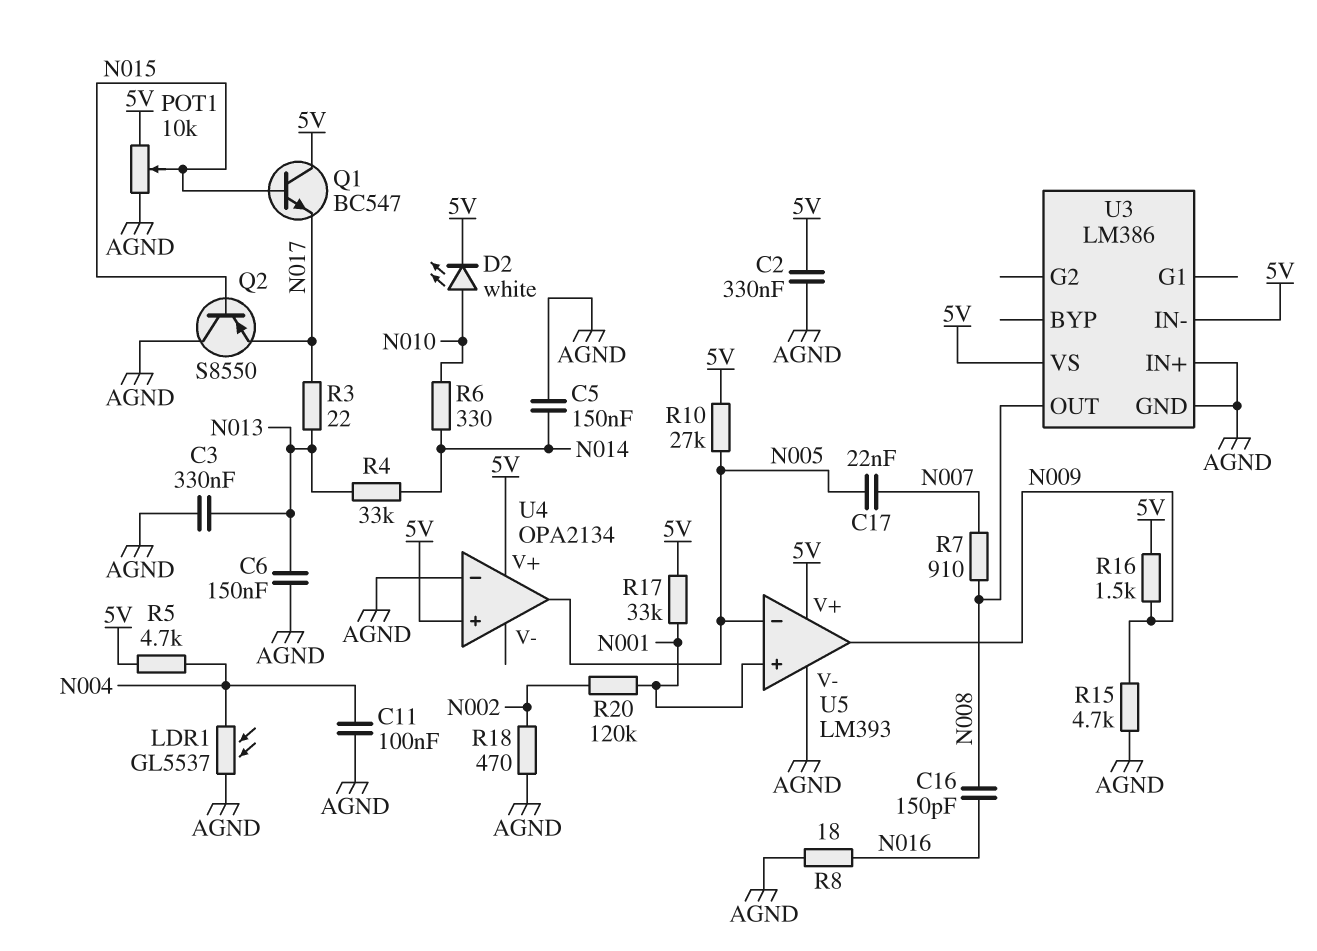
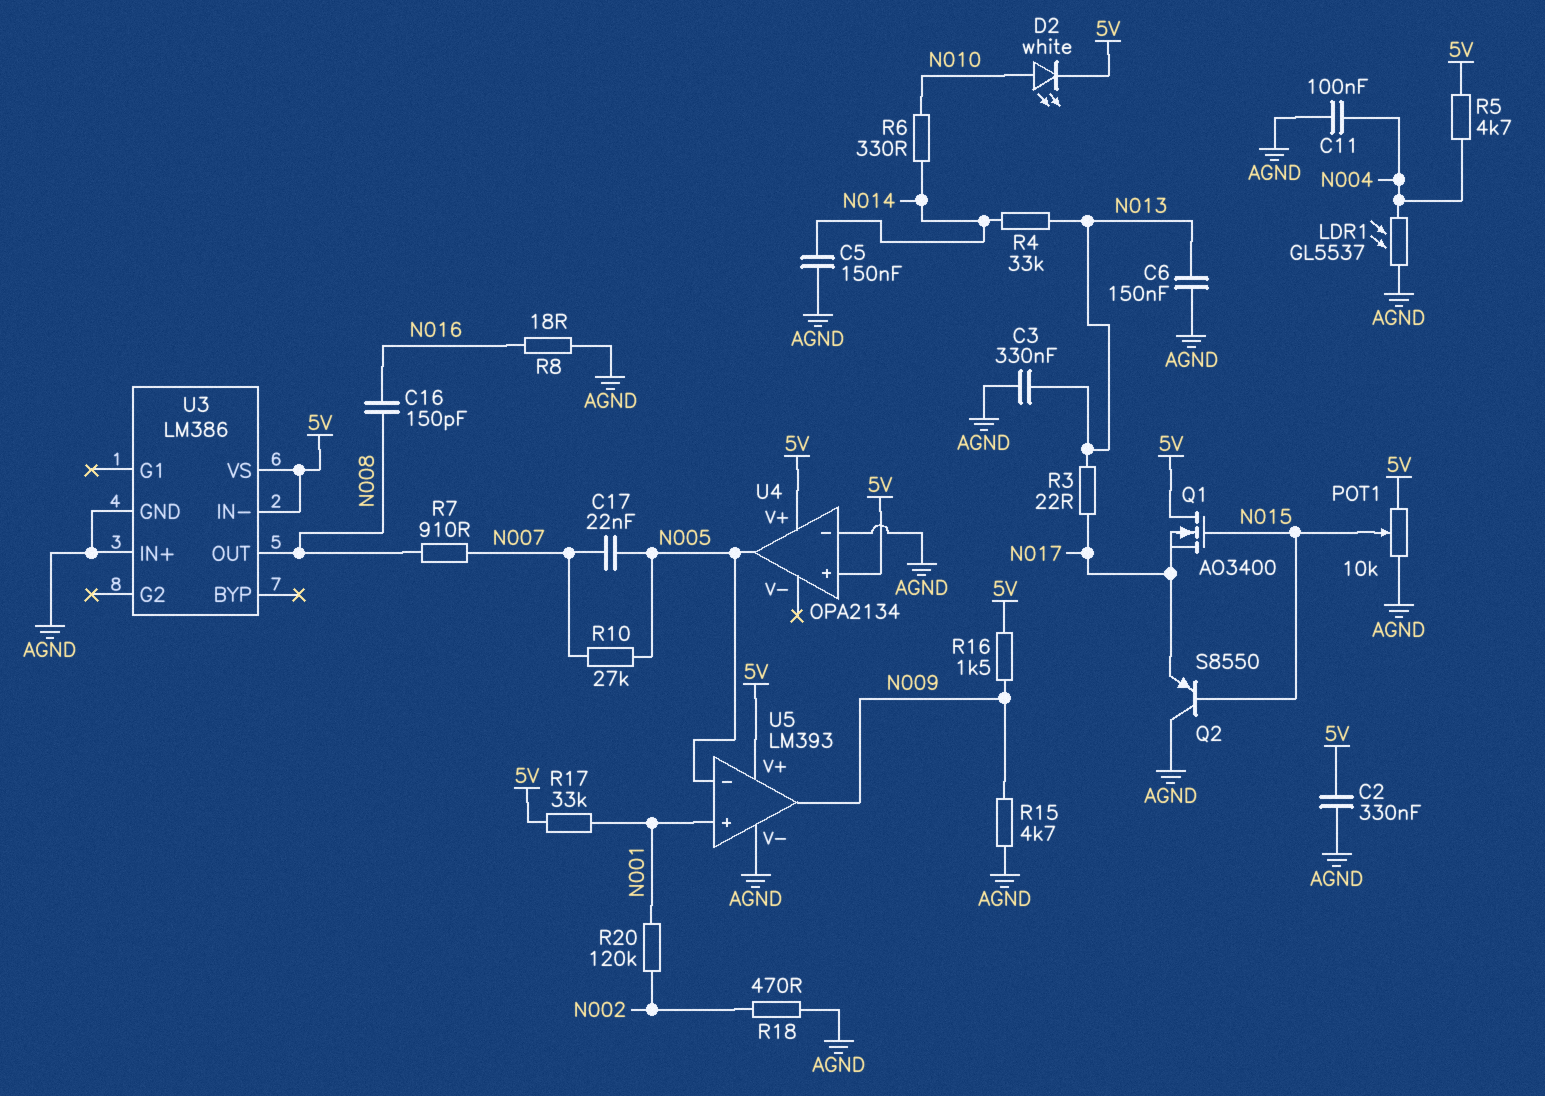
Q1: NPN BC547 (B N015, C 5V, E N017) -> NMOS AO3400 (G N015, D 5V, S N017)
R10: 27k (5V, N005) -> 27k (N005, N007)

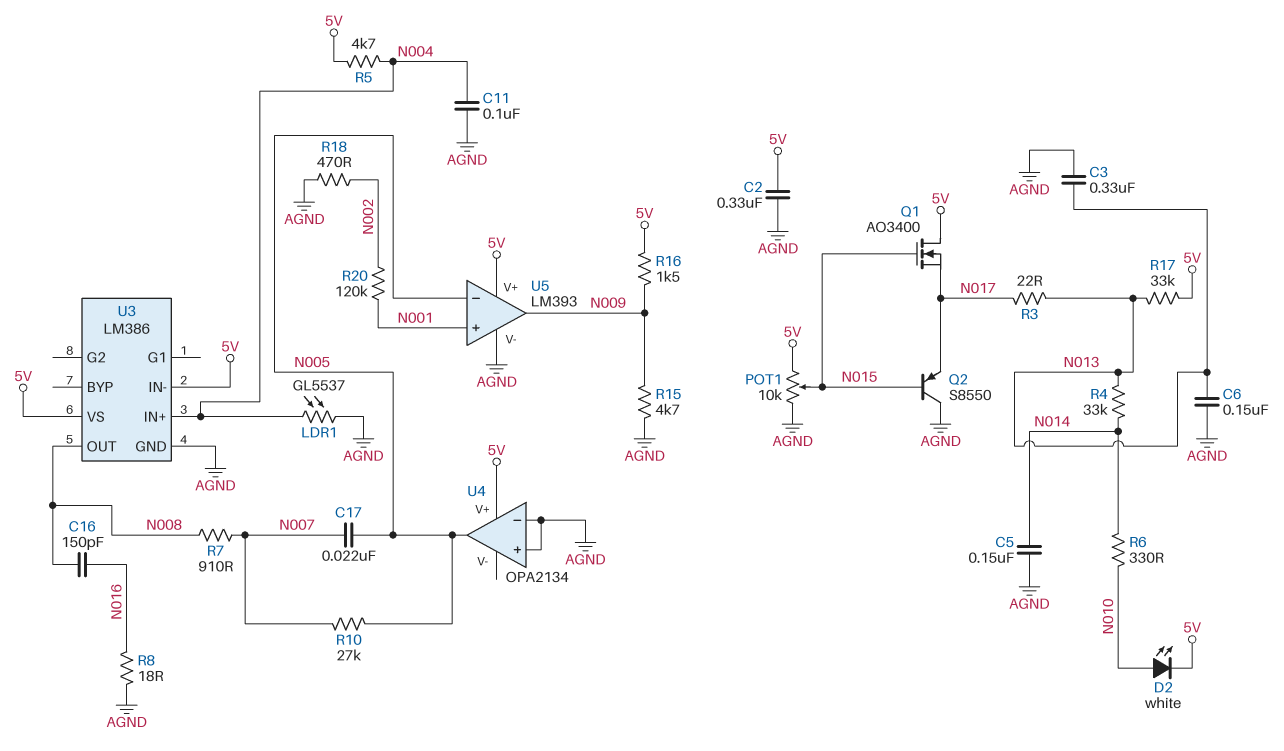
R17: 33k (5V, N001) -> 33k (5V, N013)
U3 pin IN+: AGND -> N004
U4 pin in+: 5V -> AGND

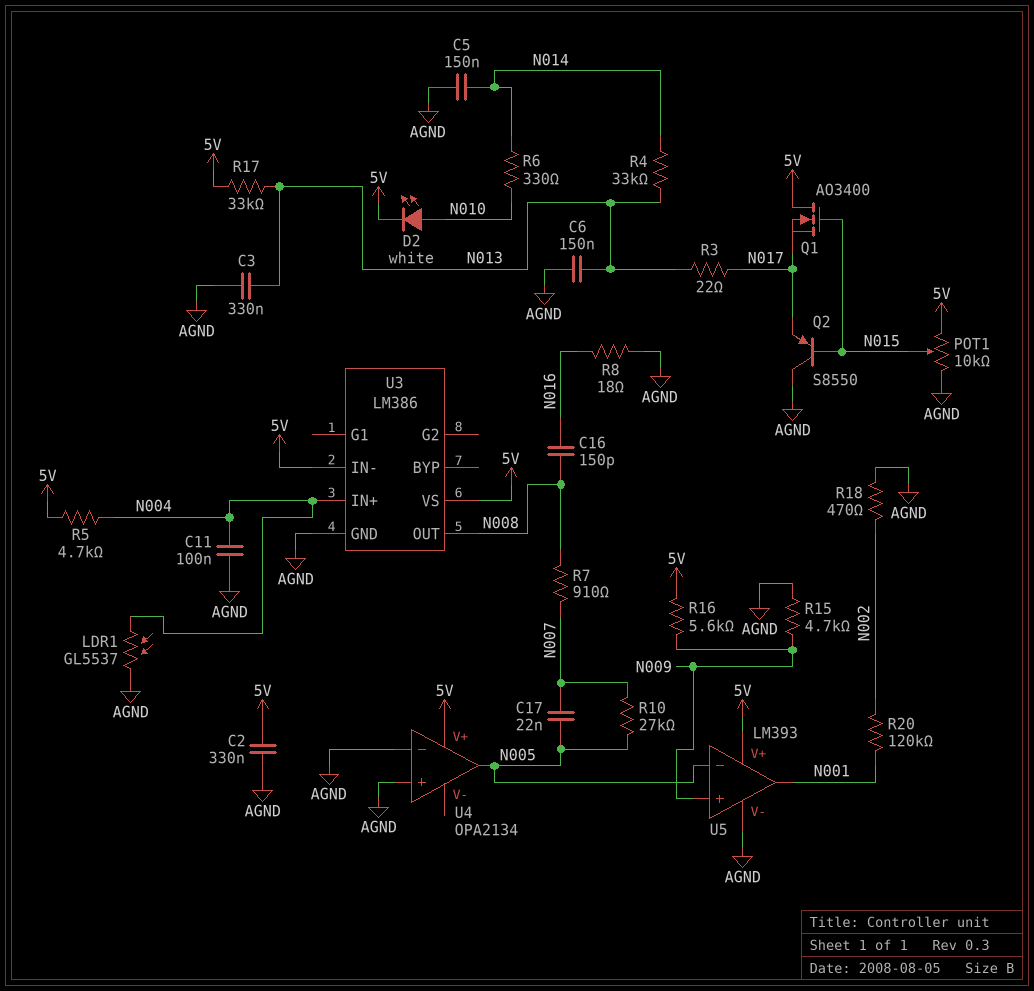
R16: 1.5k (5V, N009) -> 5.6k (5V, N009)
U5 pin in+: N001 -> N009
U5 pin out: N009 -> N001

